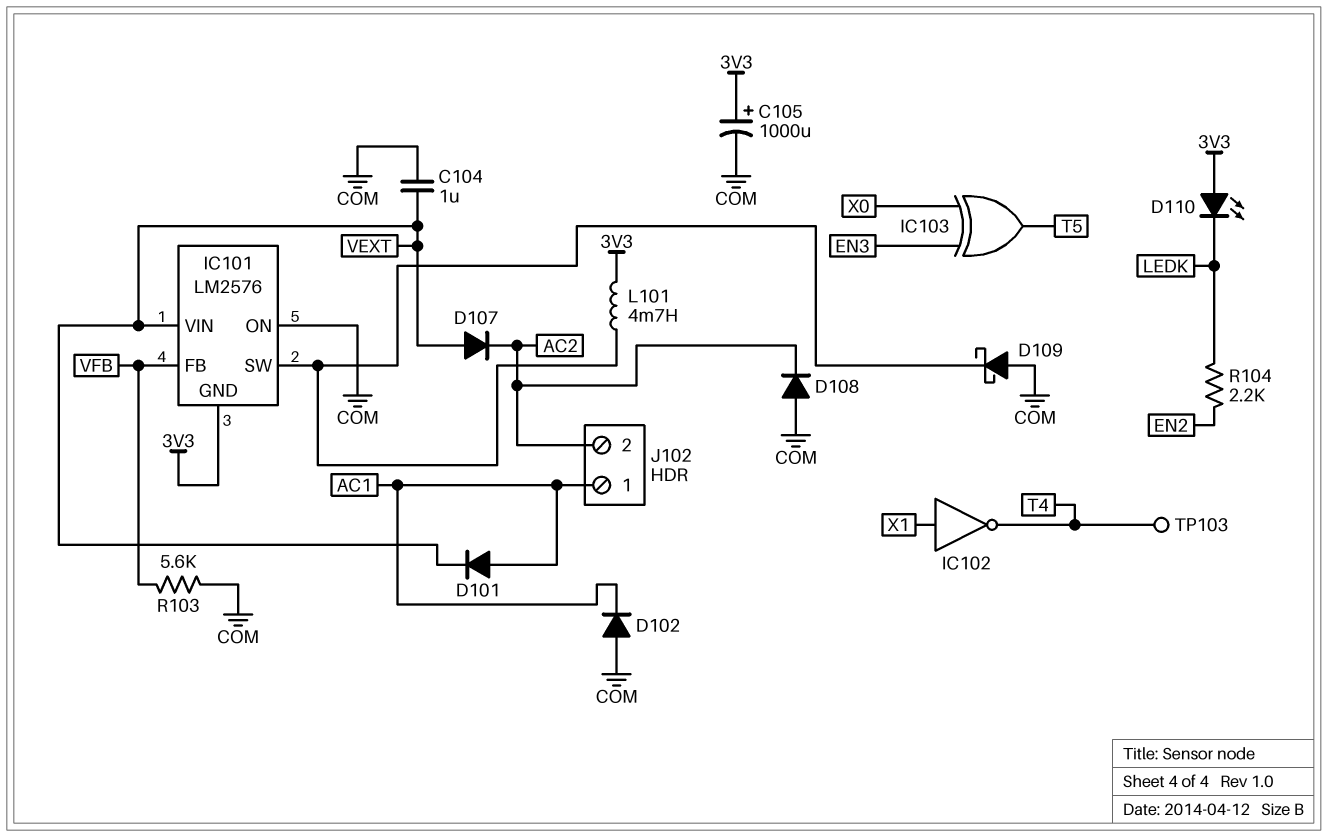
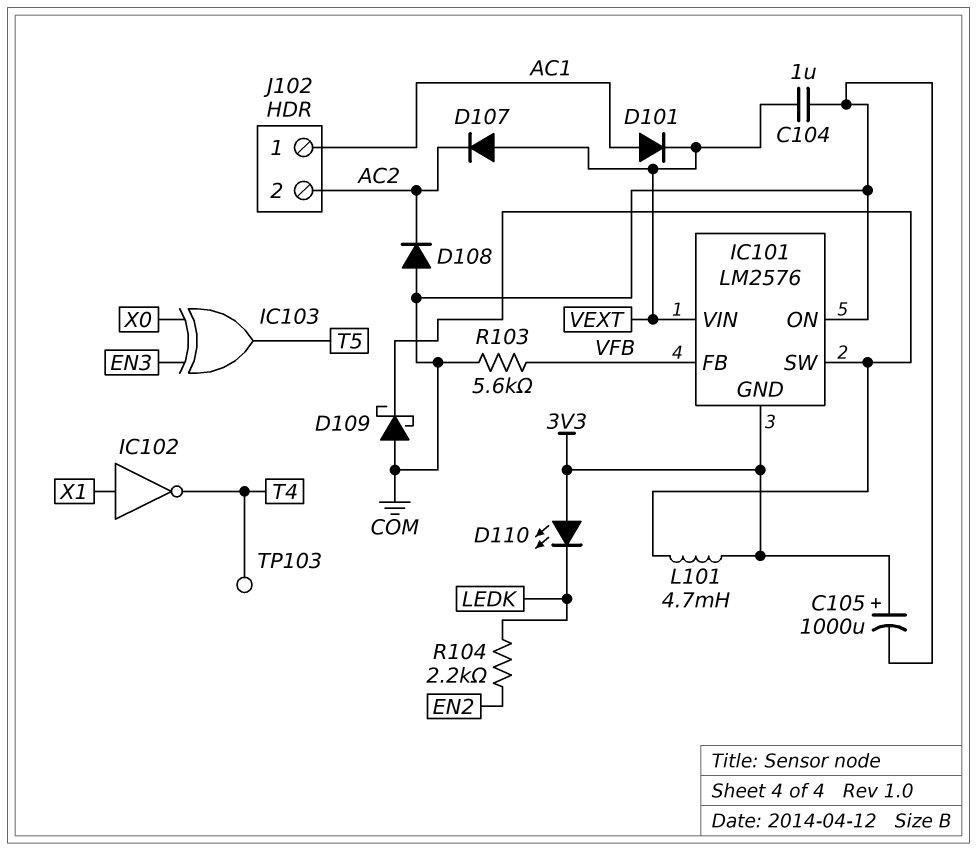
D102: diode (A COM, K AC1) -> none

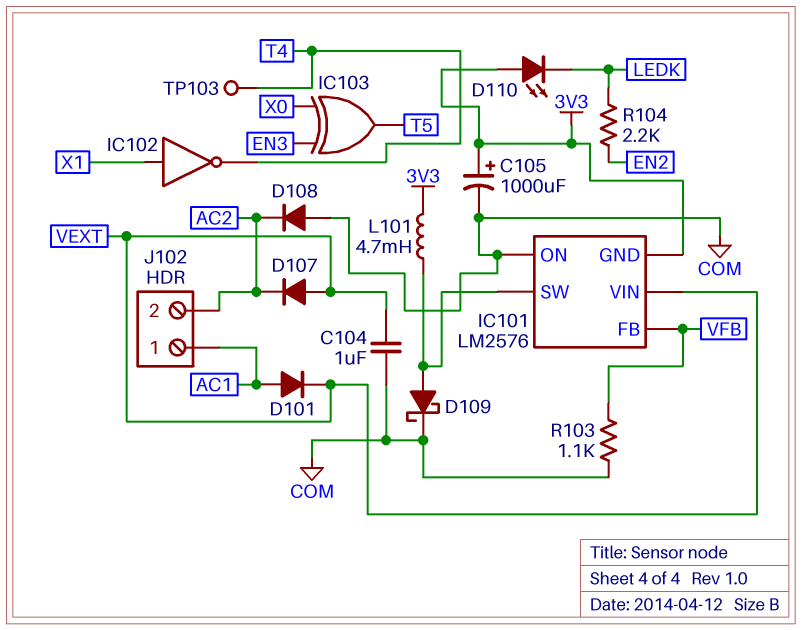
D109: schottky (A COM, K IC101/SW) -> schottky (A IC101/SW, K COM)
R103: 5.6k (COM, VFB) -> 1.1k (COM, VFB)

